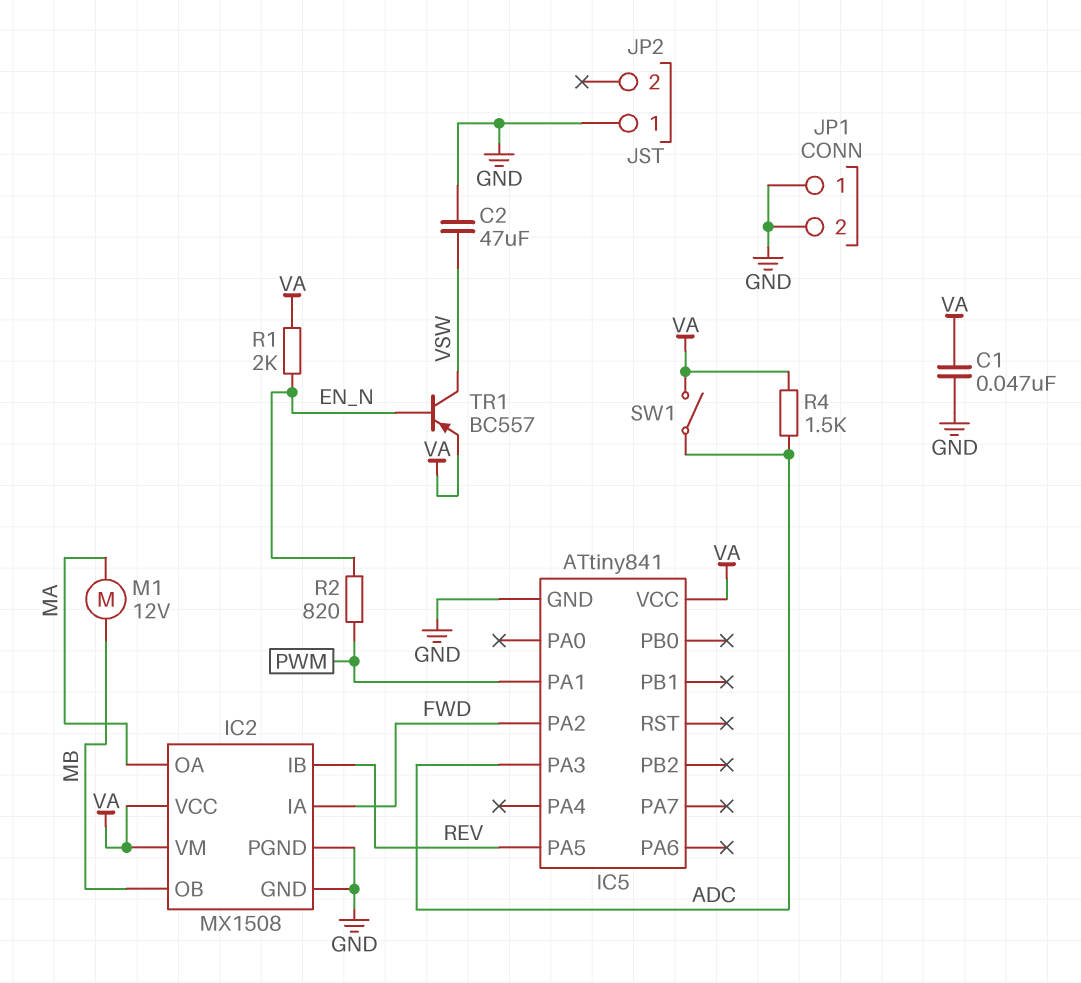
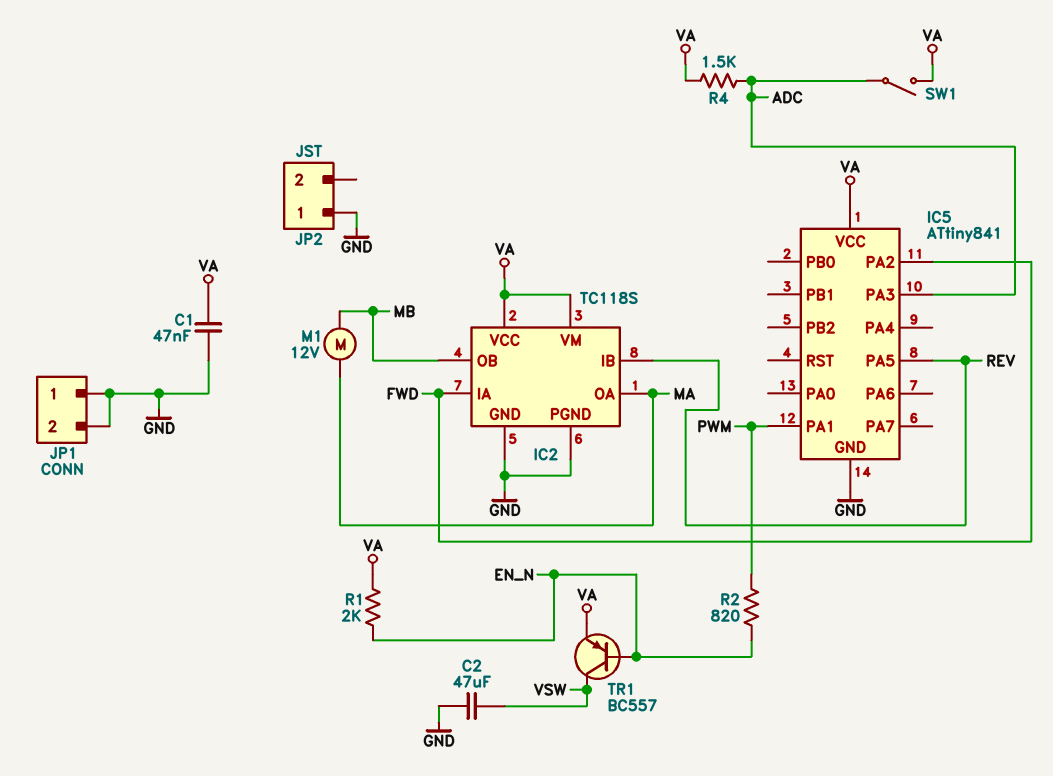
IC2: MX1508 -> TC118S

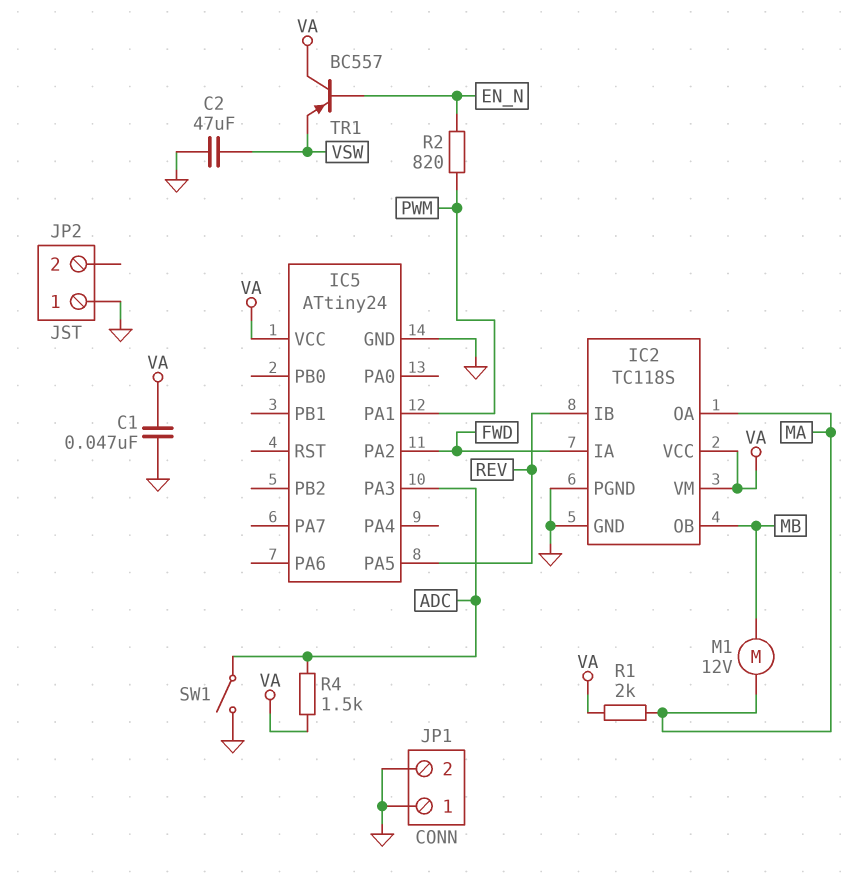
IC5: ATtiny841 -> ATtiny24
R1: 2k (EN_N, VA) -> 2k (MA, VA)
SW1: switch (ADC, VA) -> switch (ADC, GND)
TR1: PNP BC557 (B EN_N, C VSW, E VA) -> PNP BC557 (B EN_N, C VA, E VSW)

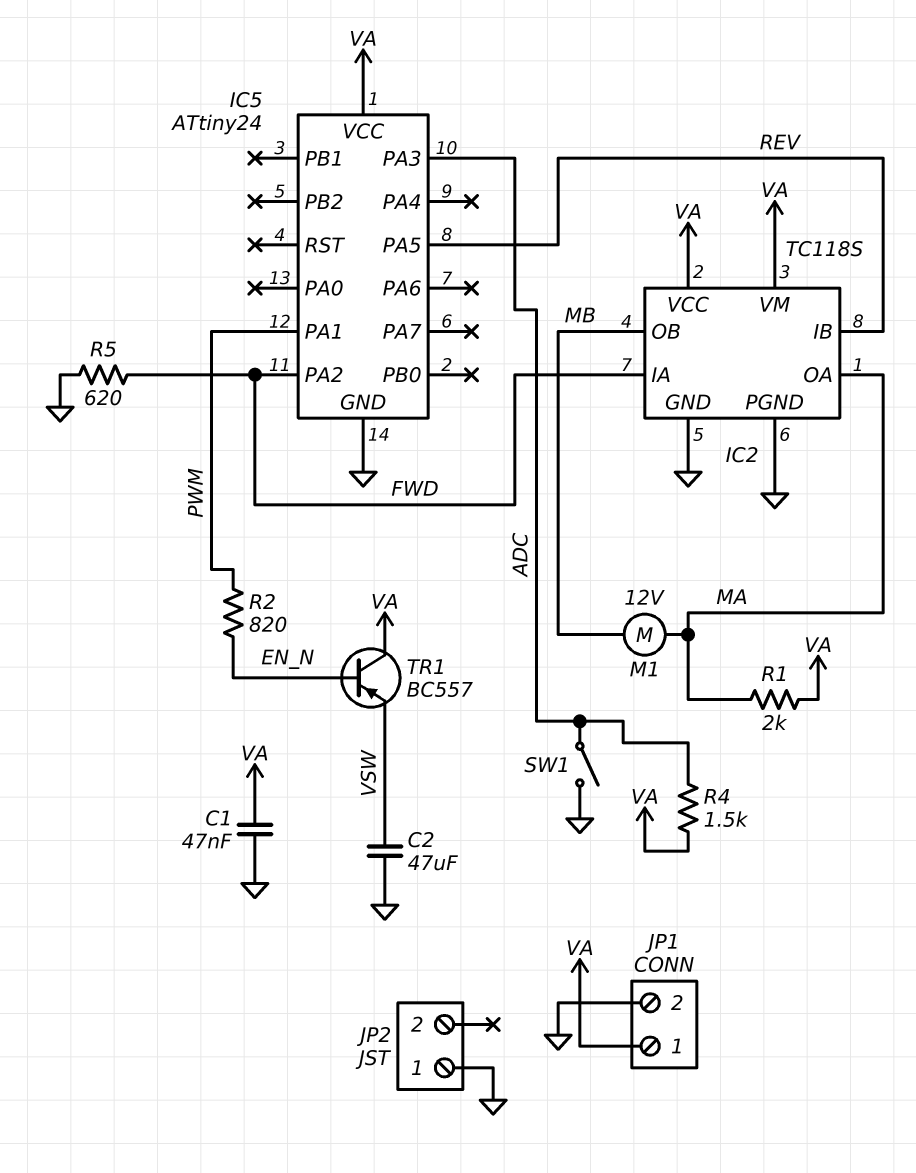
JP1 pin 1: GND -> VA
R5: none -> 620 (FWD, GND)

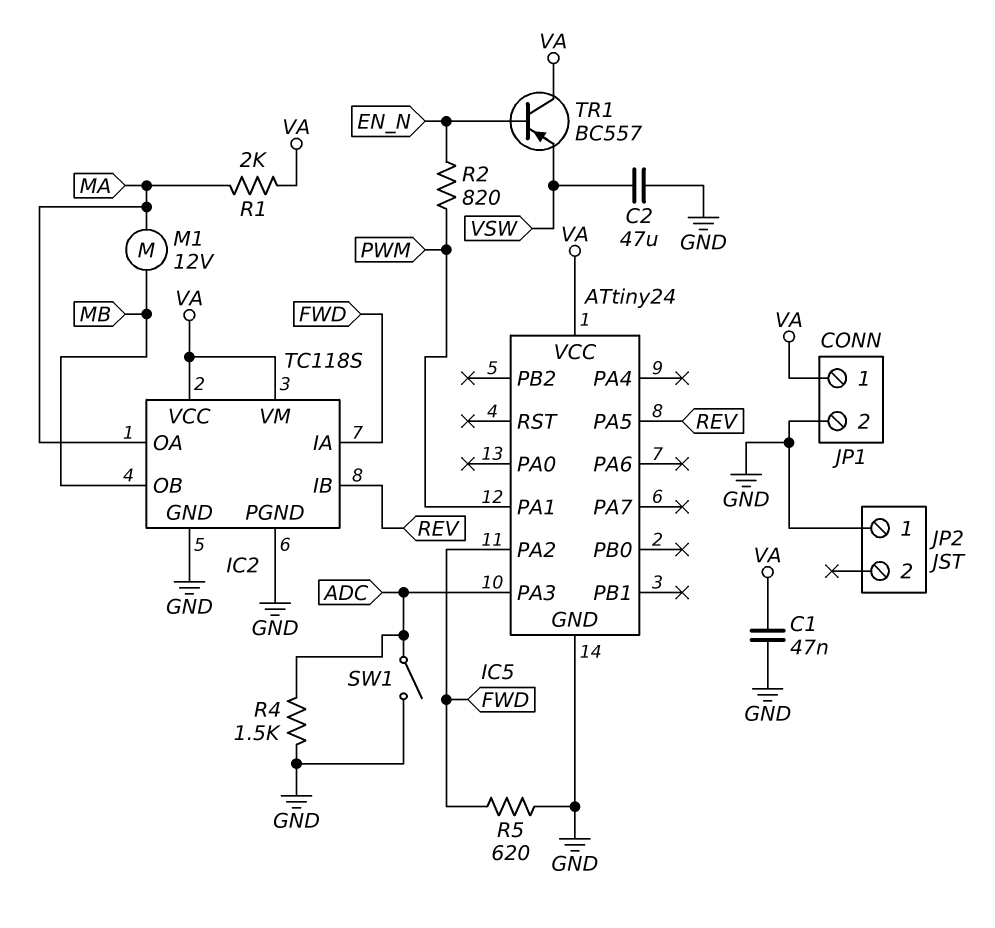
R4: 1.5k (ADC, VA) -> 1.5k (ADC, GND)

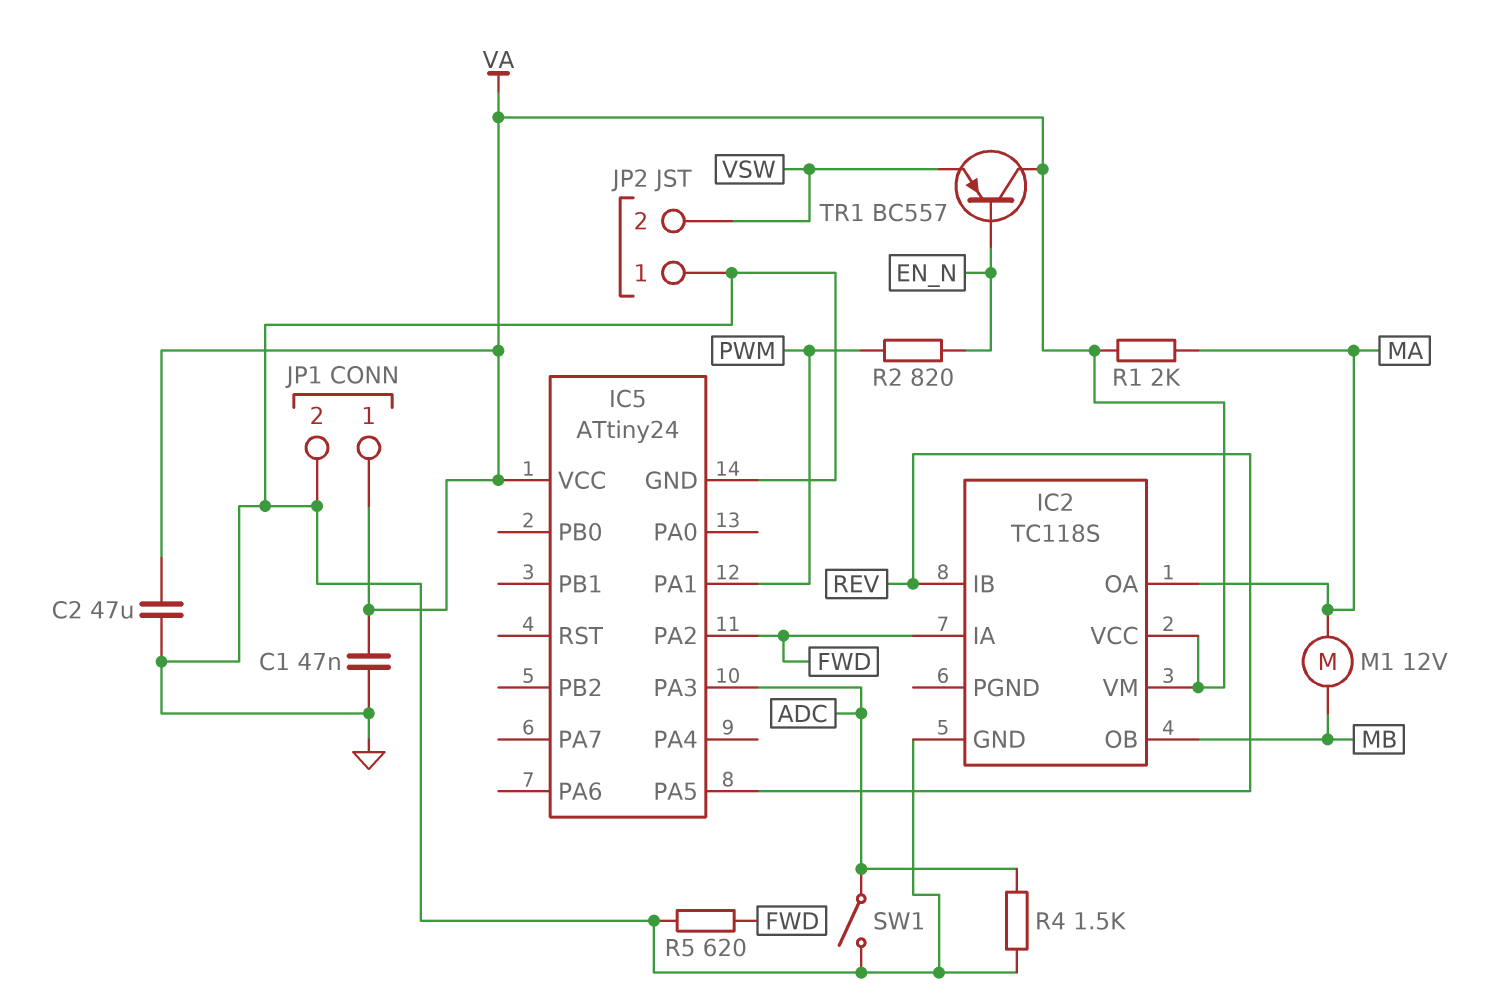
C2: 47uF (GND, VSW) -> 47uF (GND, VA)
IC2 pin PGND: GND -> none
JP2 pin 2: none -> VSW

